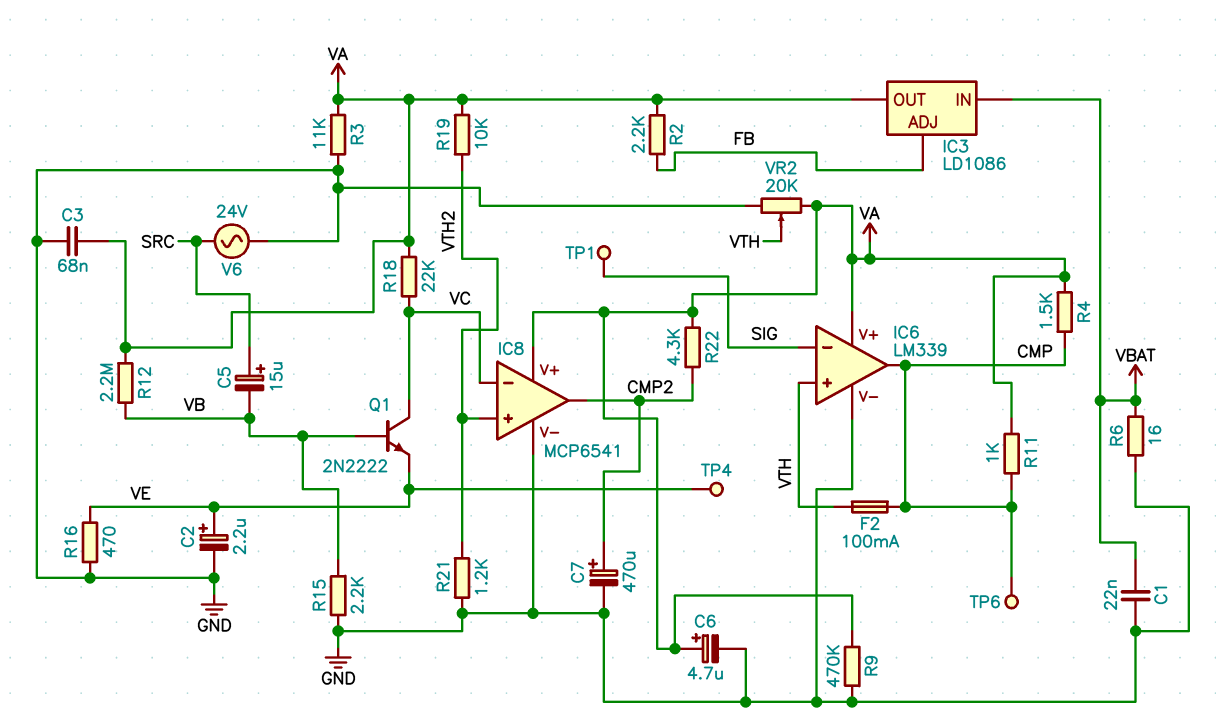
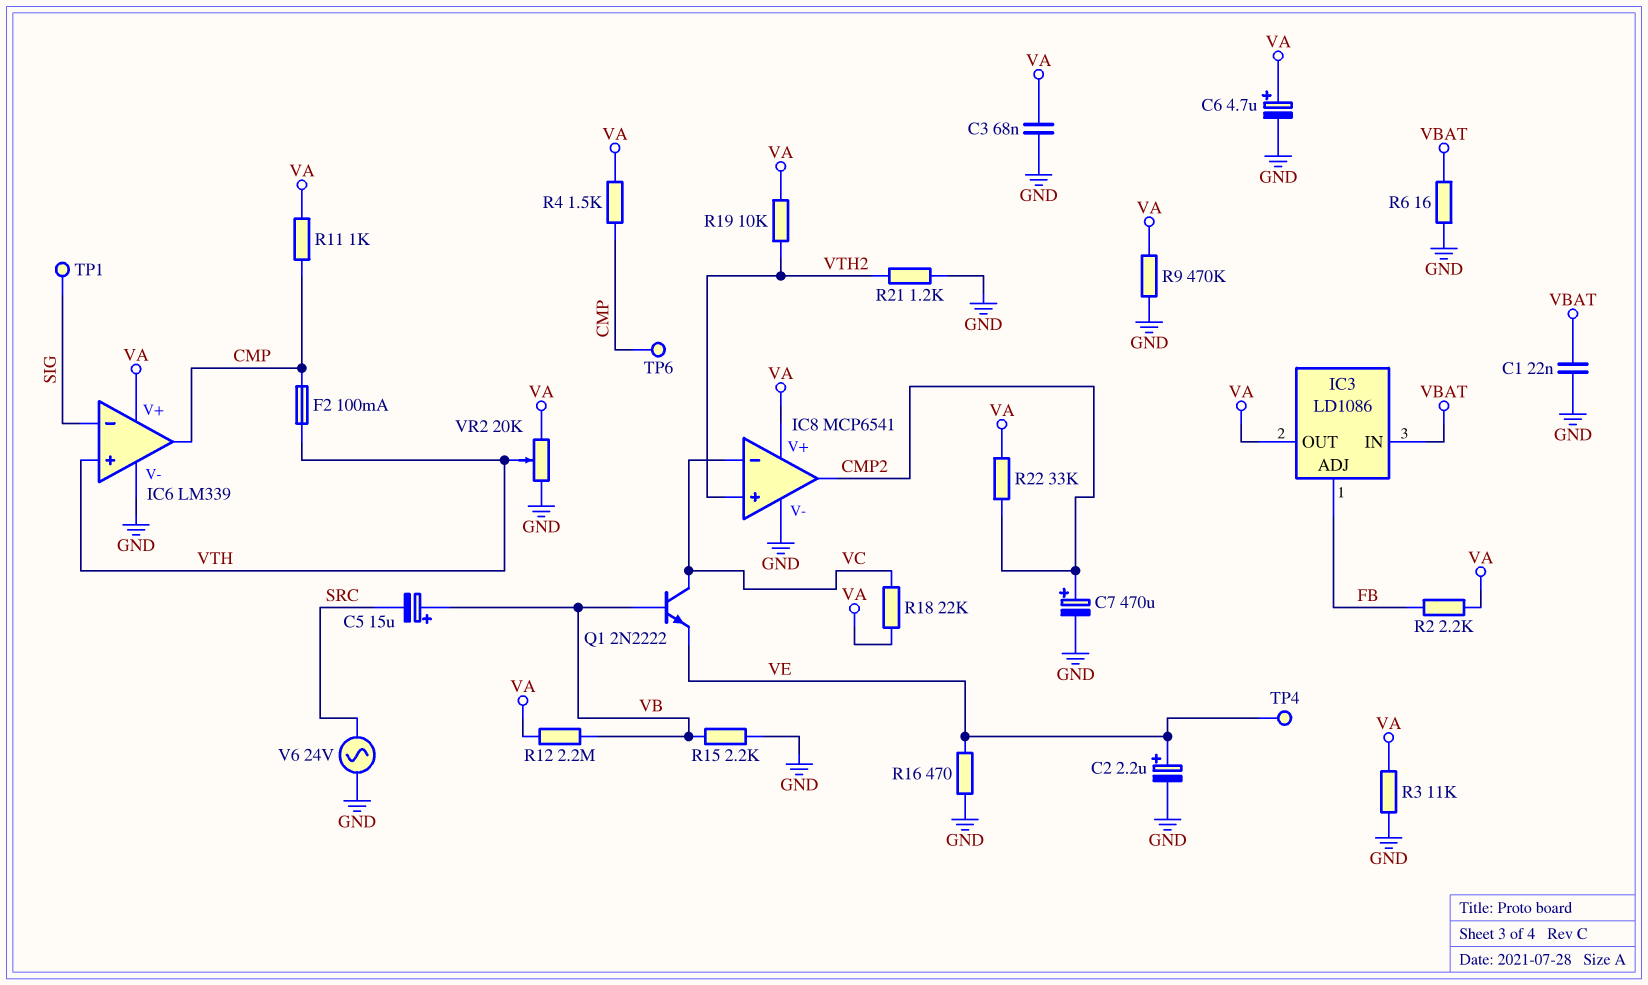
C5: 15uF (plus SRC, minus VB) -> 15uF (plus VB, minus SRC)
R22: 4.3k (CMP2, VA) -> 33k (CMP2, VA)

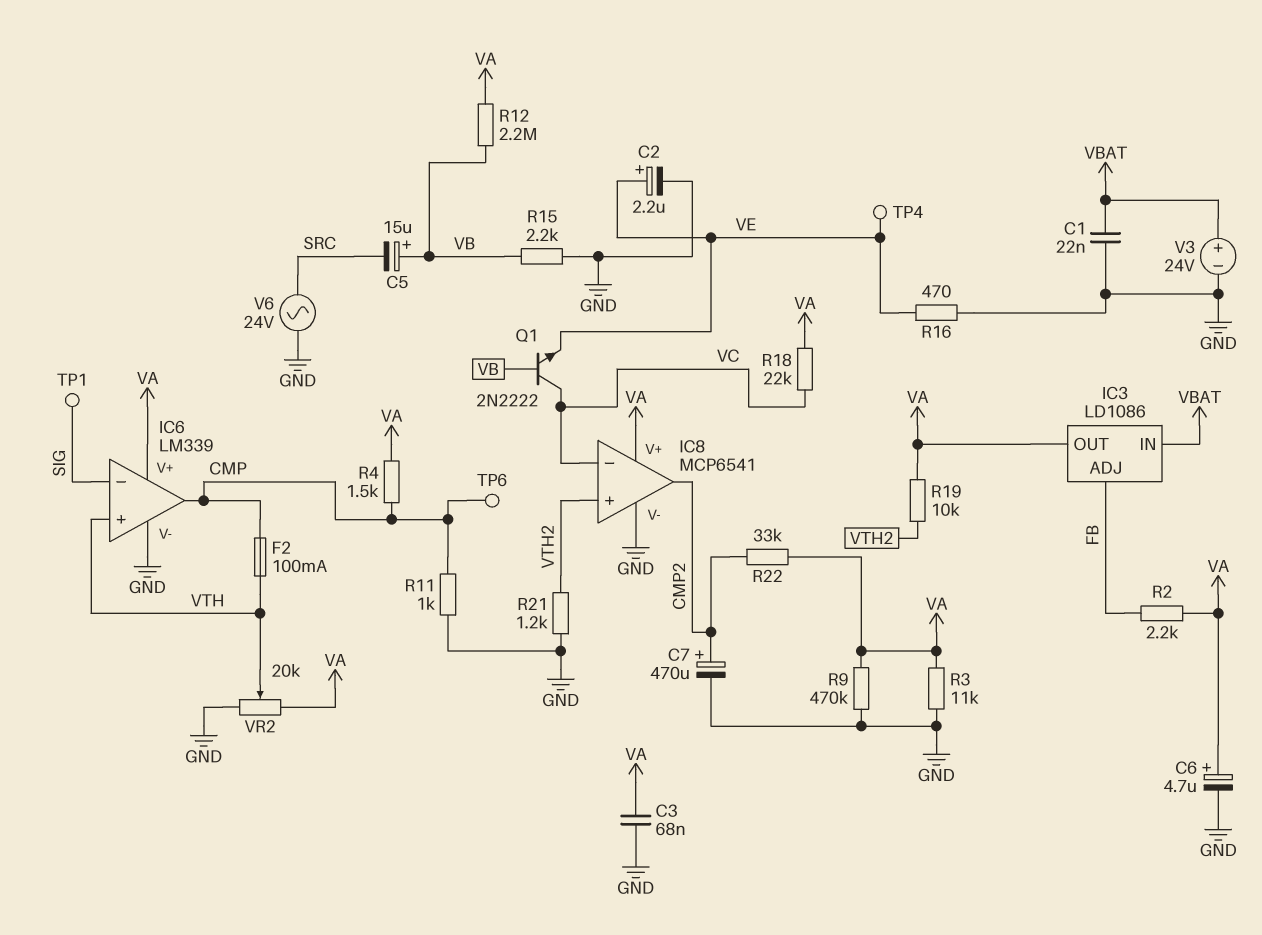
R6: 16 (GND, VBAT) -> none
R11: 1k (CMP, VA) -> 1k (CMP, GND)
V3: none -> 24V (plus VBAT, minus GND)

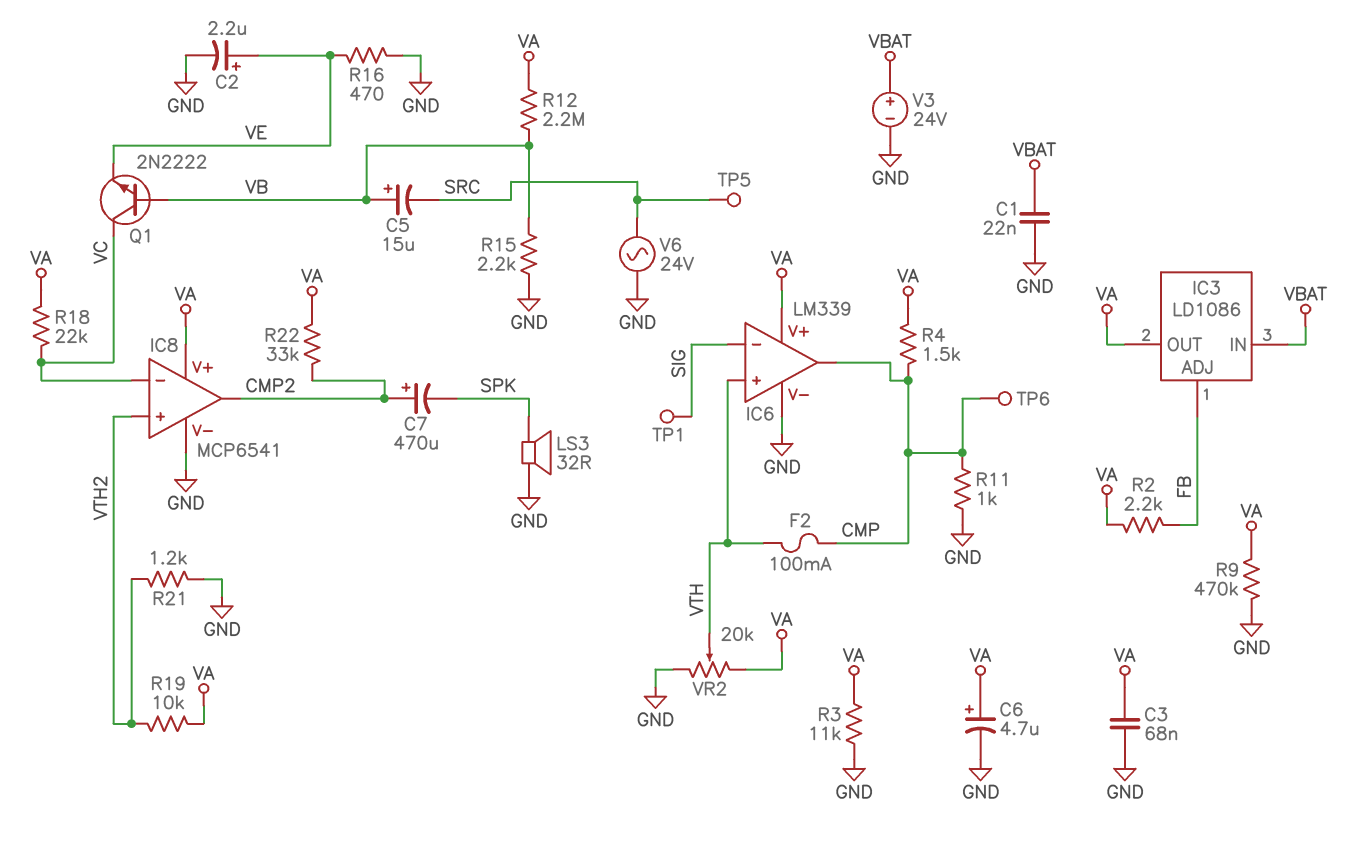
C7: 470uF (plus CMP2, minus GND) -> 470uF (plus CMP2, minus SPK)
LS3: none -> speaker 32R (GND, SPK)
TP4: test point (VE) -> none
TP5: none -> test point (SRC)

